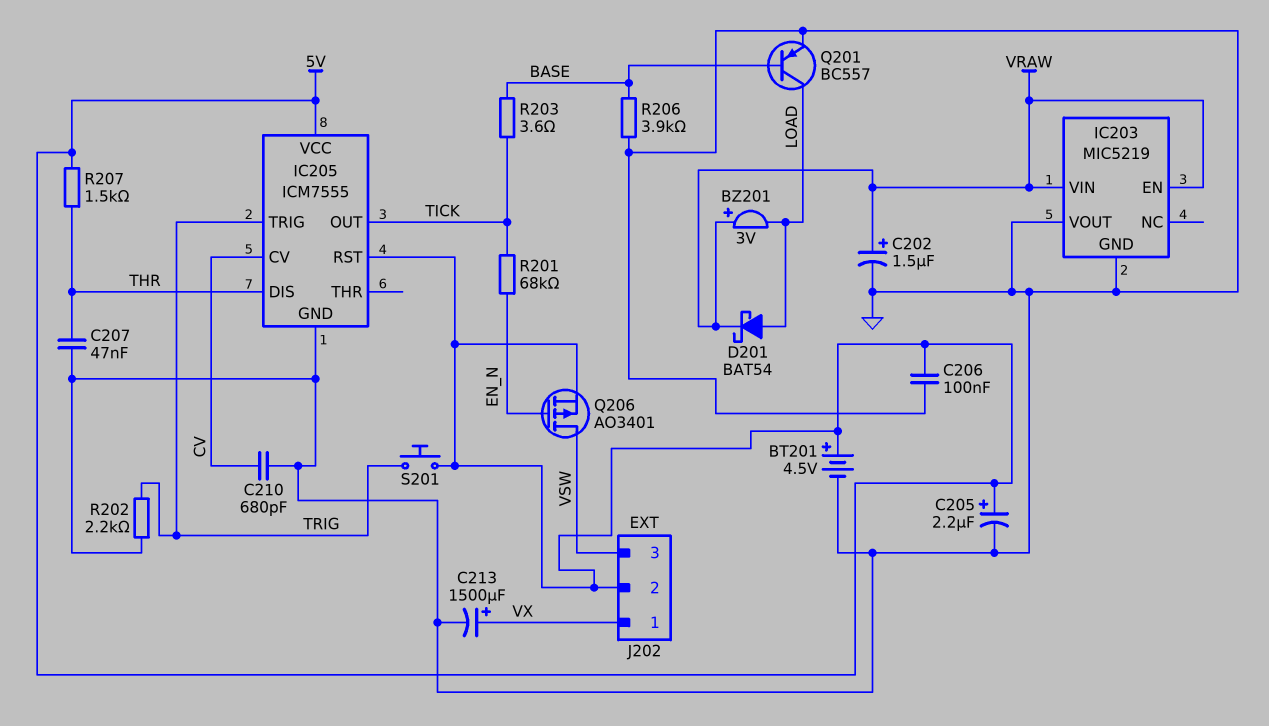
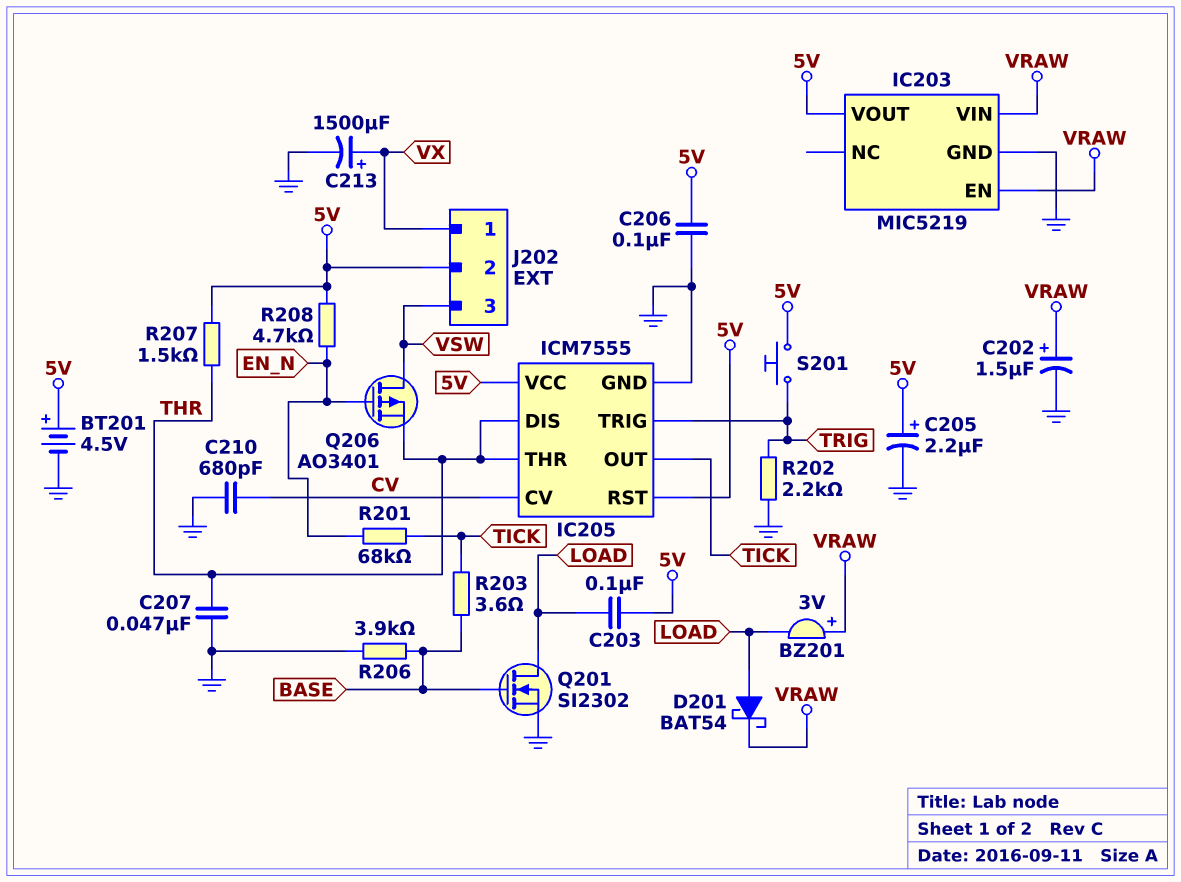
C203: none -> 100nF (5V, LOAD)
IC203 pin VOUT: GND -> 5V
IC205 pin THR: none -> THR
Q201: PNP BC557 (B BASE, C LOAD, E GND) -> NMOS SI2302 (G BASE, D LOAD, S GND)
Q206: PMOS AO3401 (G EN_N, D VSW, S 5V) -> PMOS AO3401 (G EN_N, D VSW, S THR)
R208: none -> 4.7k (5V, EN_N)

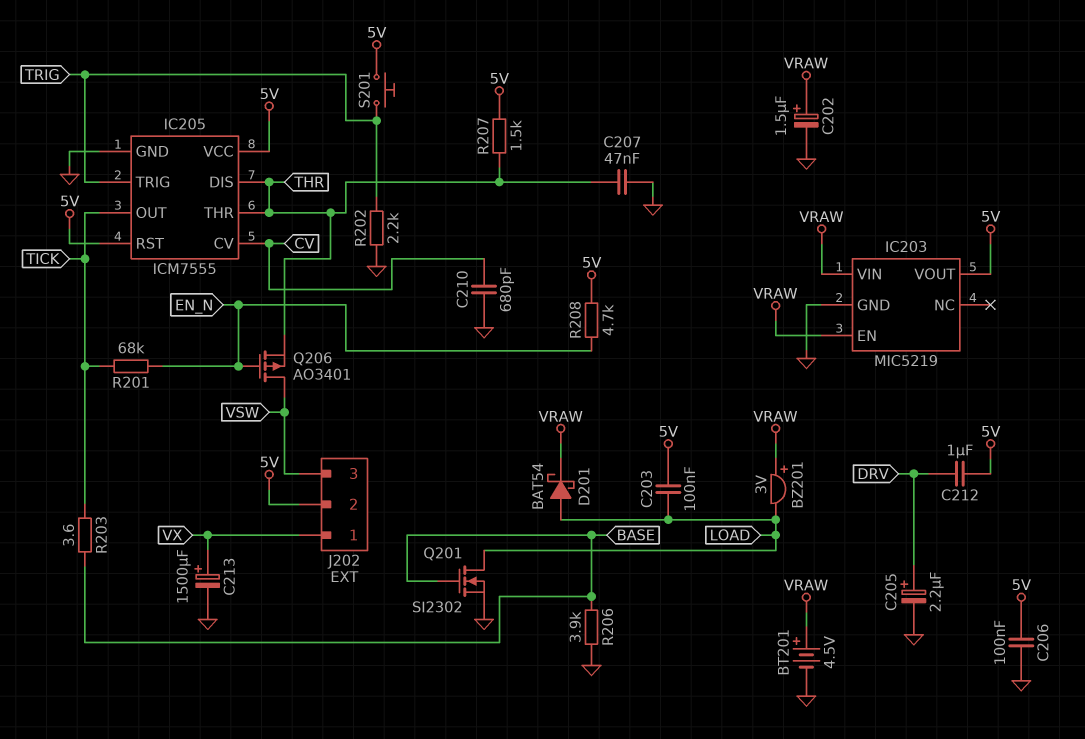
BT201: 4.5V (plus 5V, minus GND) -> 4.5V (plus VRAW, minus GND)
C205: 2.2uF (plus 5V, minus GND) -> 2.2uF (plus DRV, minus GND)
C212: none -> 1uF (5V, DRV)

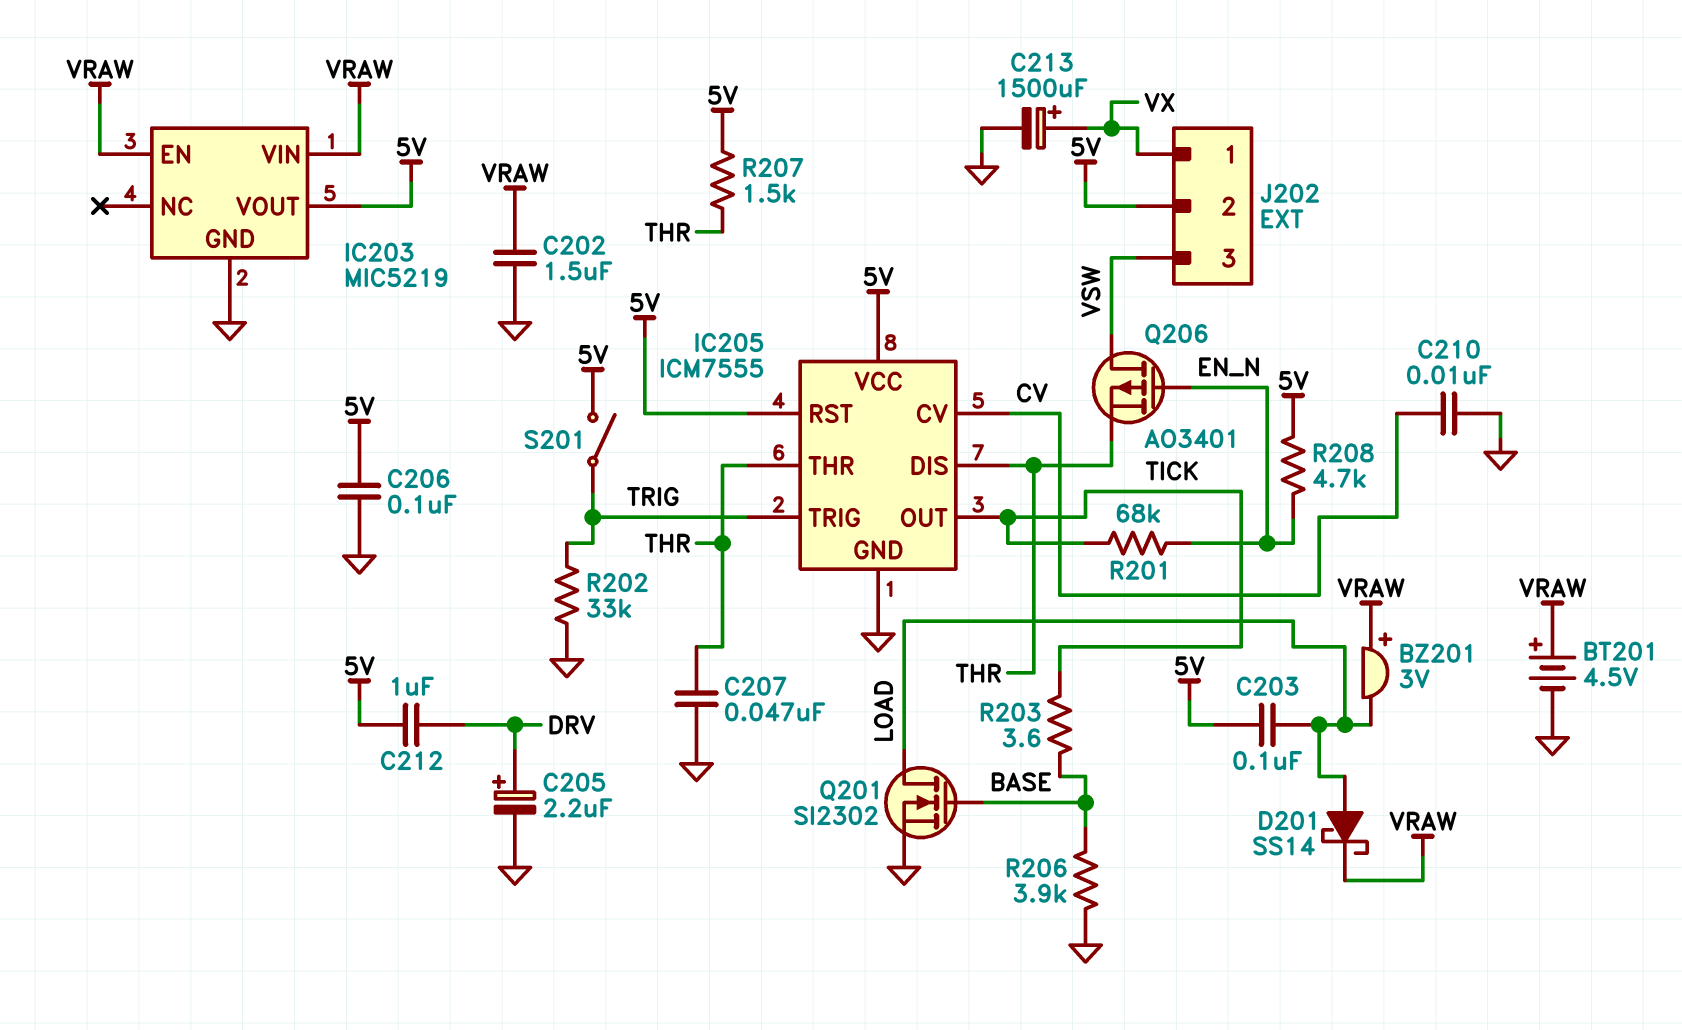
C202: 1.5uF (plus VRAW, minus GND) -> 1.5uF (GND, VRAW)
C210: 680pF (CV, GND) -> 10nF (CV, GND)
D201: schottky BAT54 (A LOAD, K VRAW) -> schottky SS14 (A LOAD, K VRAW)
R202: 2.2k (GND, TRIG) -> 33k (GND, TRIG)
S201: button (5V, TRIG) -> switch (5V, TRIG)

